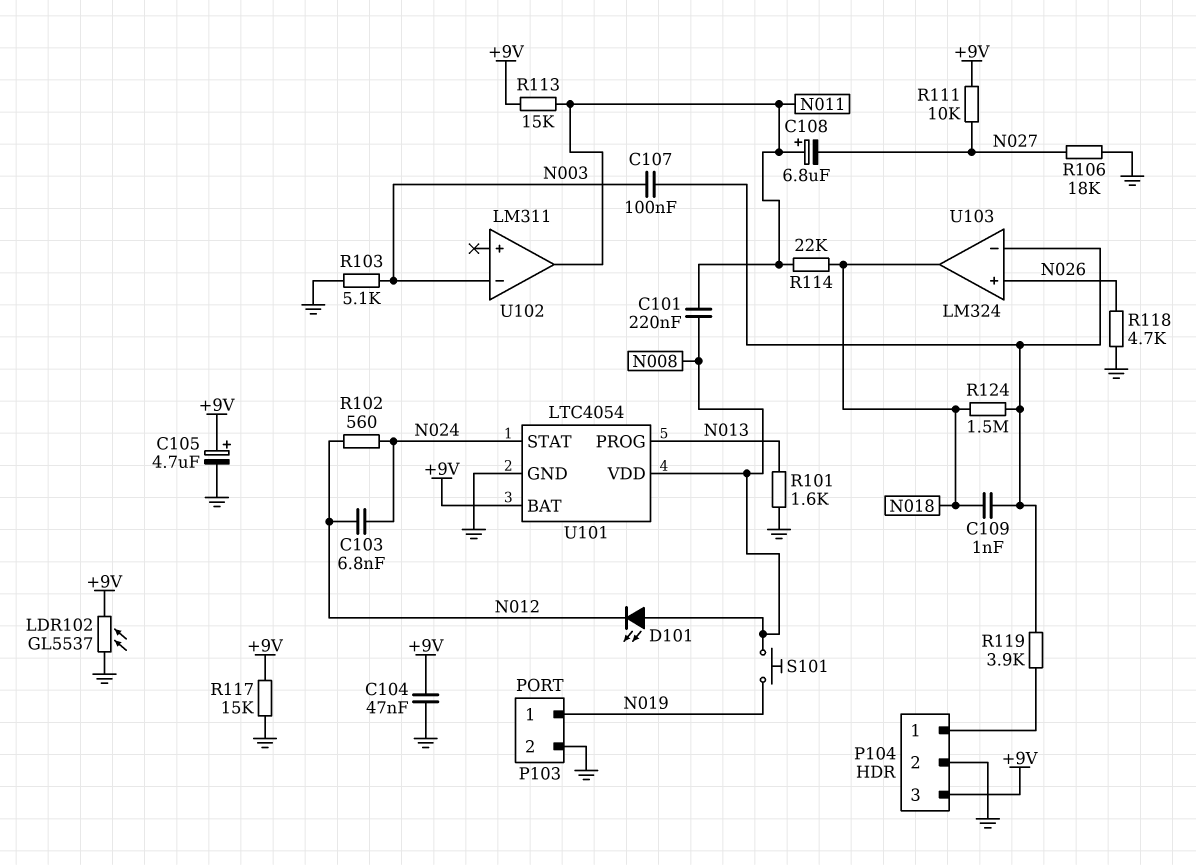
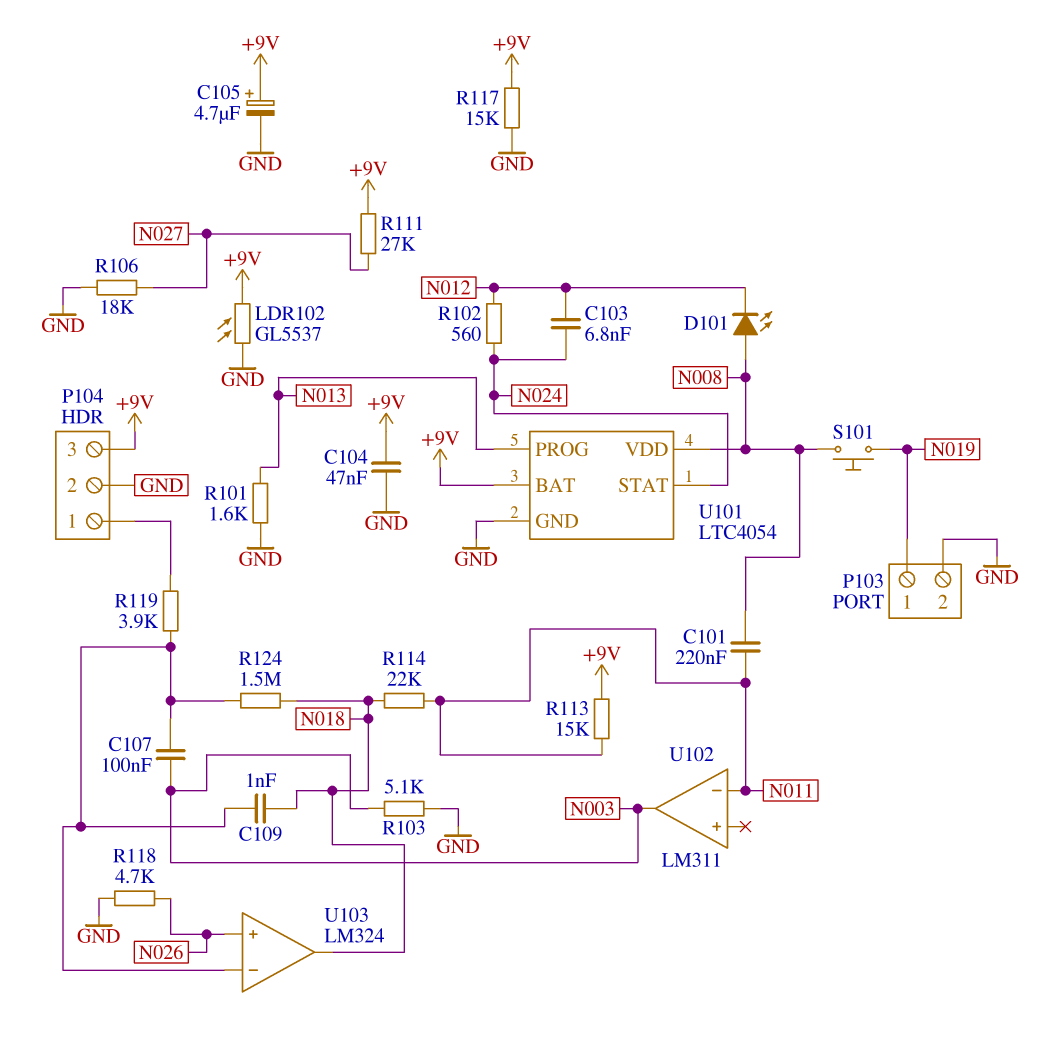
C108: 6.8uF (plus N011, minus N027) -> none
R111: 10k (+9V, N027) -> 27k (+9V, N027)
U102 pin in-: N003 -> N011
U102 pin out: N011 -> N003

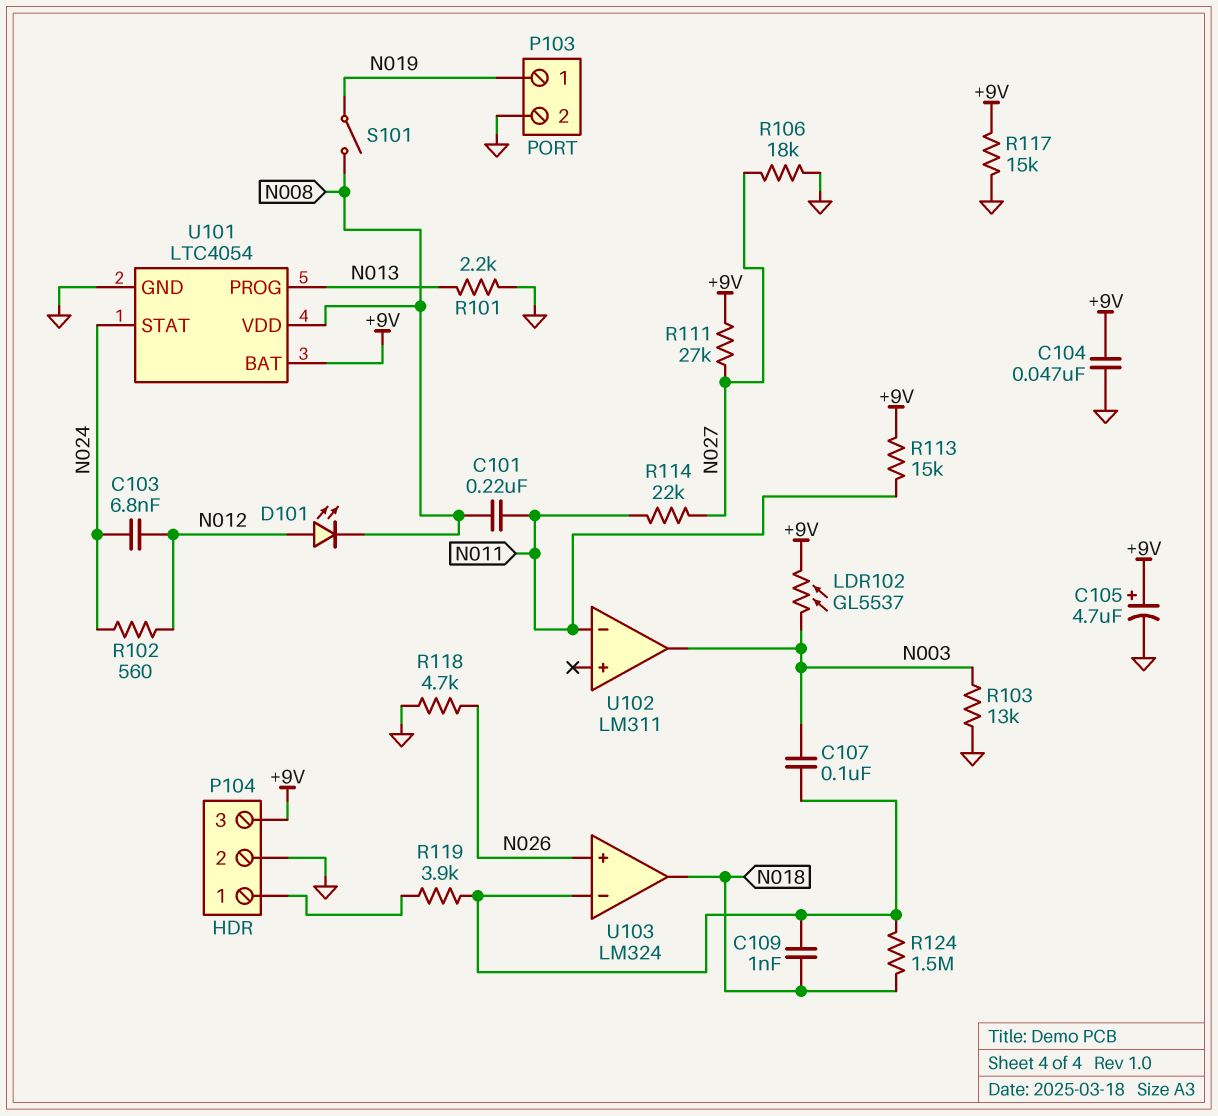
D101: LED (A N008, K N012) -> LED (A N012, K N008)
LDR102: GL5537 (+9V, GND) -> GL5537 (+9V, N003)
R101: 1.6k (GND, N013) -> 2.2k (GND, N013)
R103: 5.1k (GND, N003) -> 13k (GND, N003)
R114: 22k (N011, N018) -> 22k (N011, N027)
S101: button (N008, N019) -> switch (N008, N019)

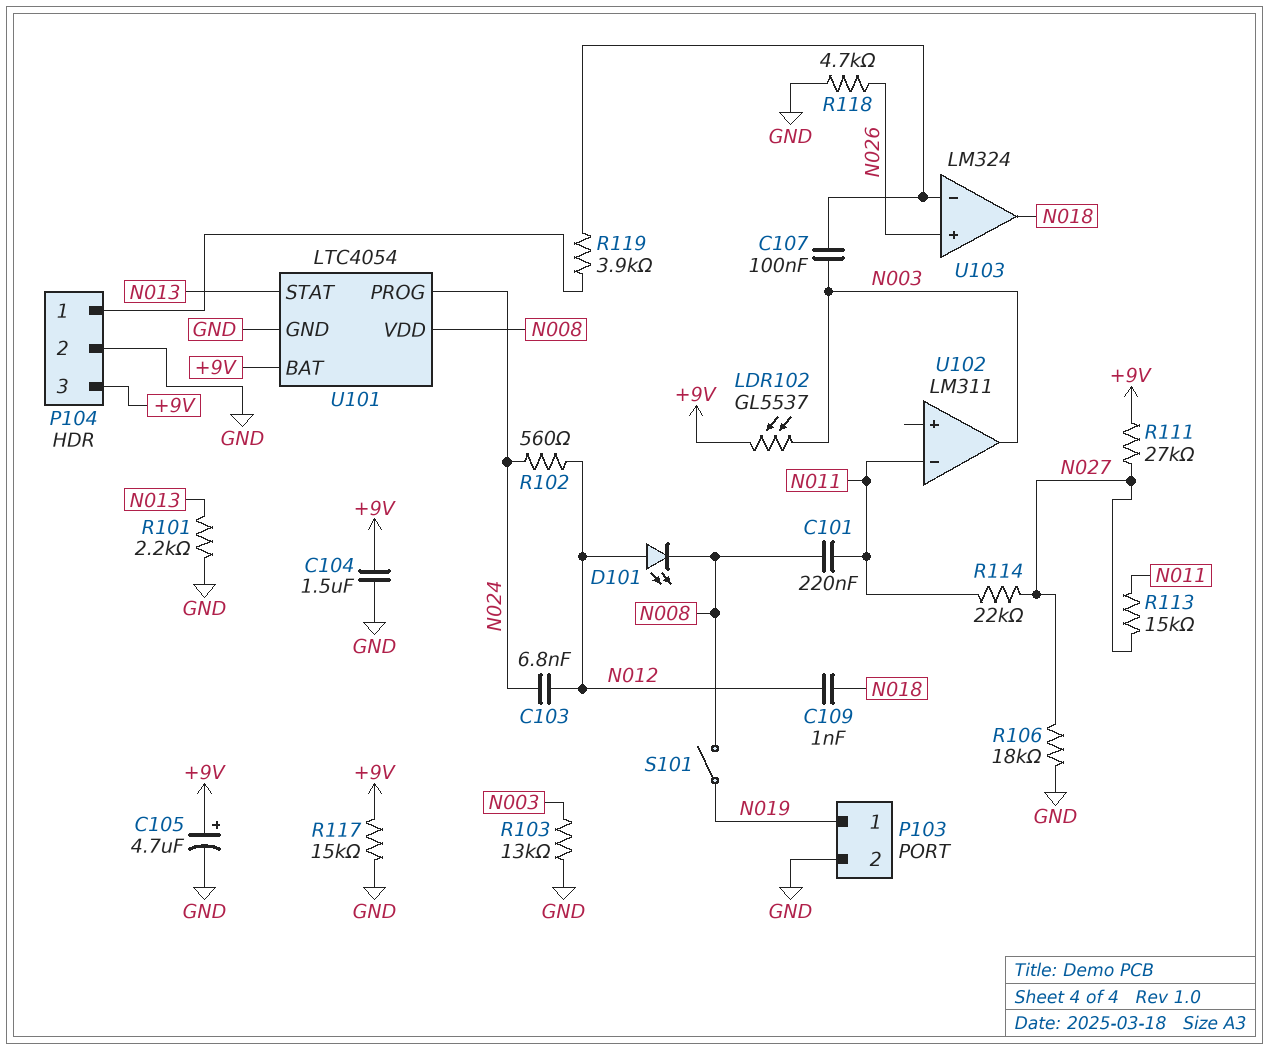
C104: 47nF (+9V, GND) -> 1.5uF (+9V, GND)
C109: 1nF (N018, U103/in-) -> 1nF (N012, N018)
R113: 15k (+9V, N011) -> 15k (N011, N027)
R124: 1.5M (N018, U103/in-) -> none
U101 pin PROG: N013 -> N024
U101 pin STAT: N024 -> N013

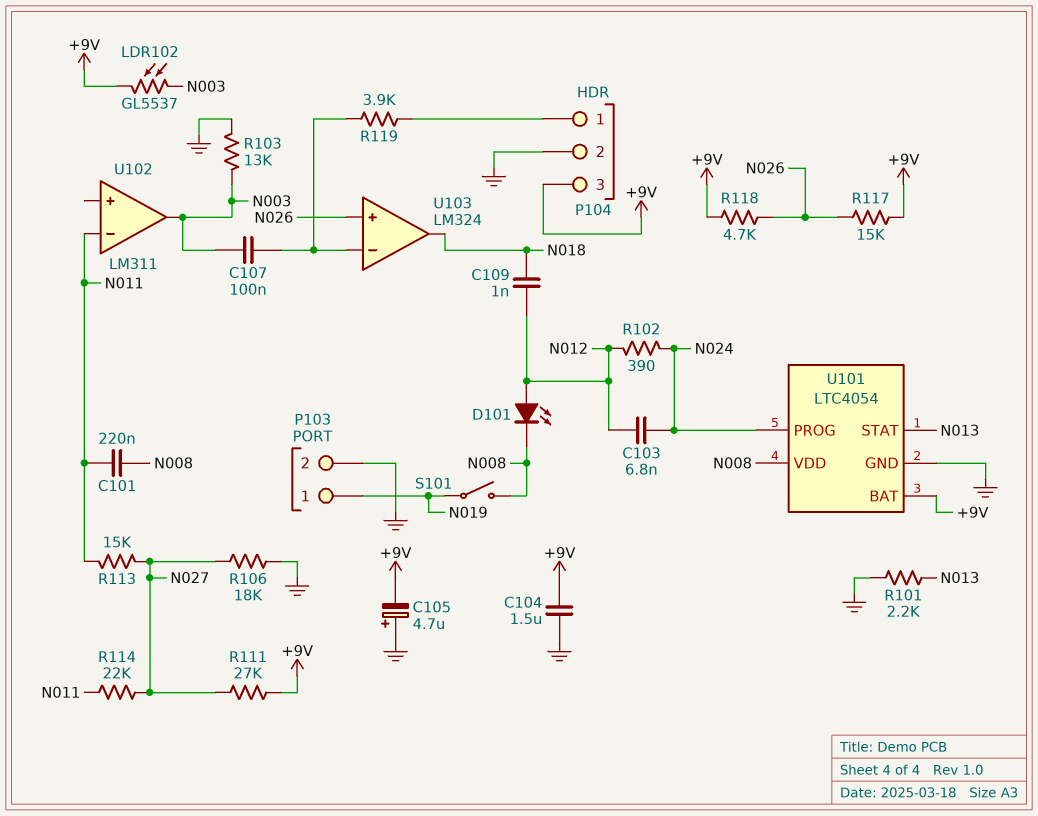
C105: 4.7uF (plus +9V, minus GND) -> 4.7uF (plus GND, minus +9V)
R102: 560 (N012, N024) -> 390 (N012, N024)
R117: 15k (+9V, GND) -> 15k (+9V, N026)
R118: 4.7k (GND, N026) -> 4.7k (+9V, N026)

